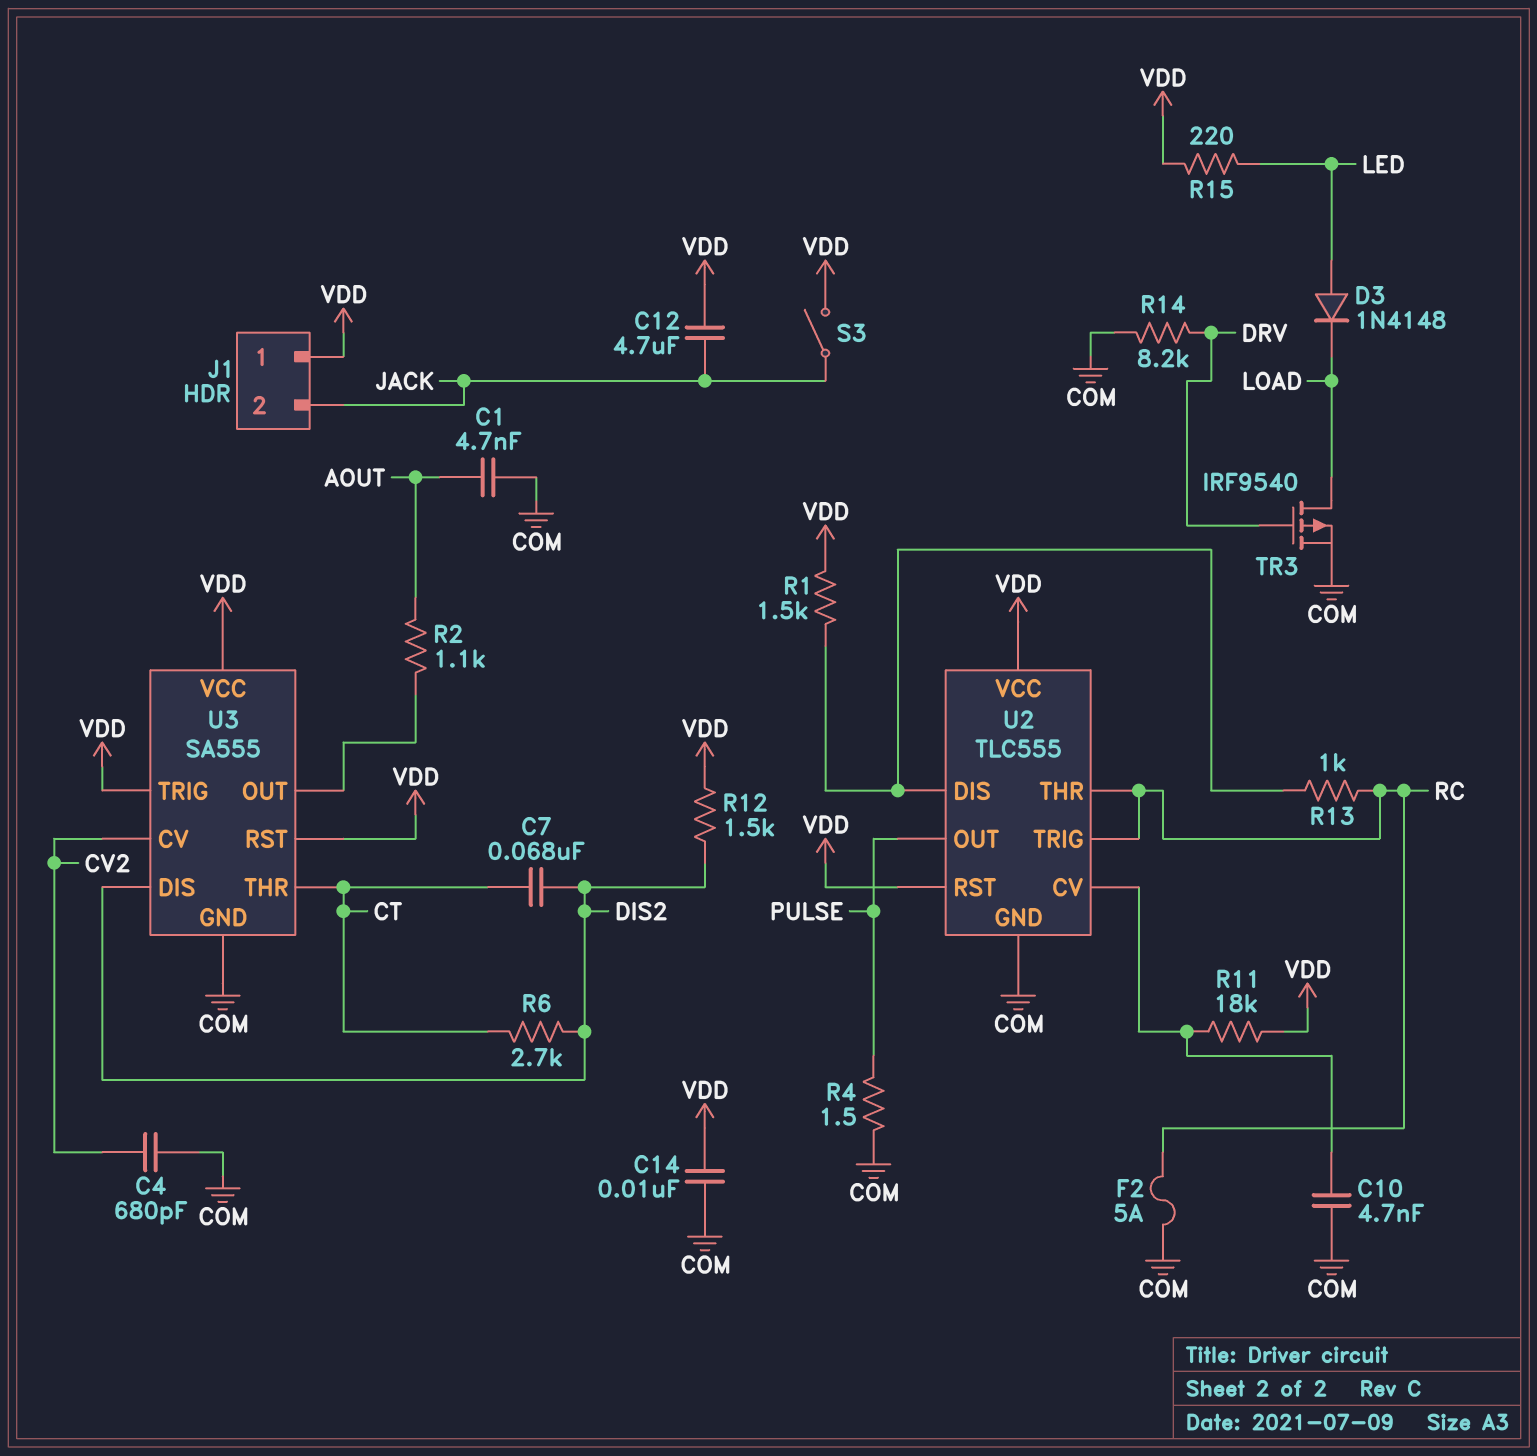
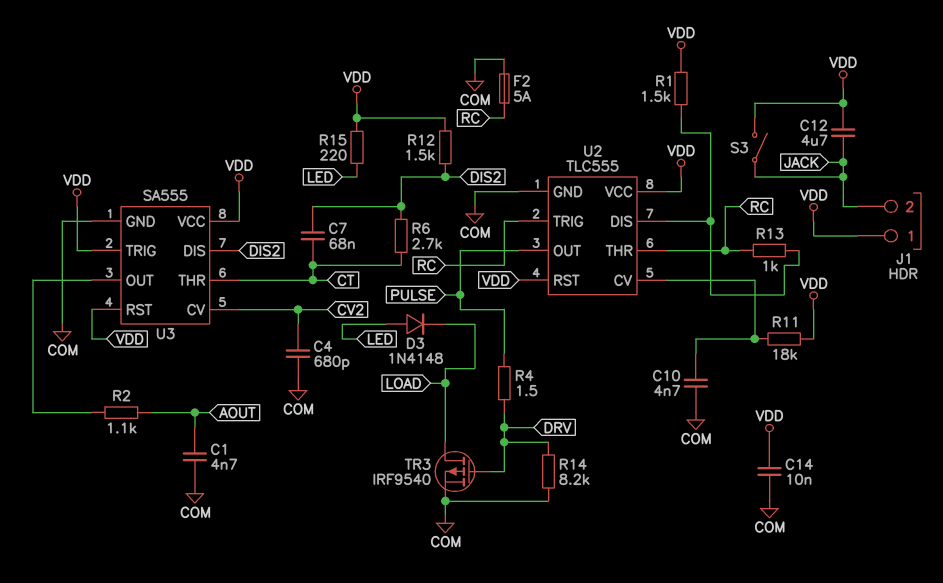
R4: 1.5 (COM, PULSE) -> 1.5 (DRV, PULSE)

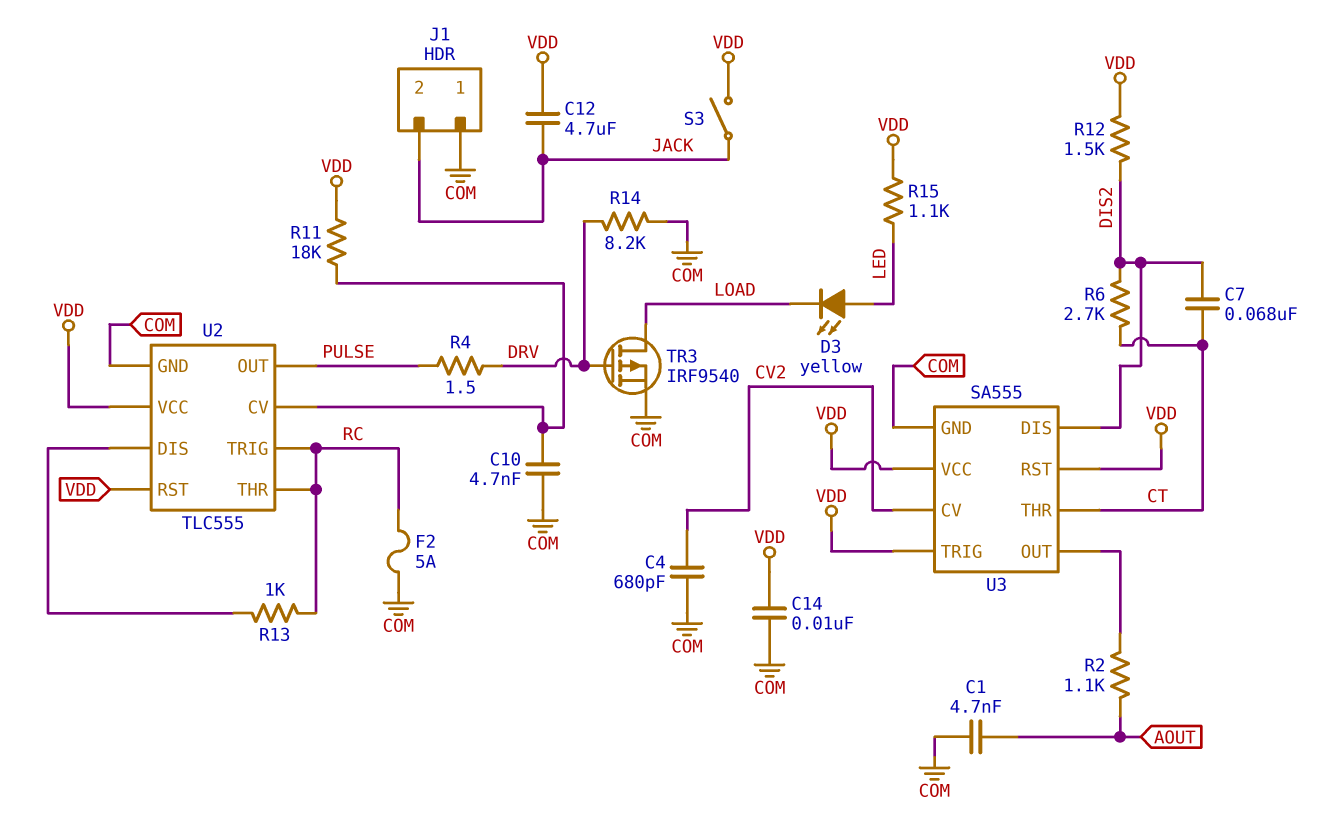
D3: diode 1N4148 (A LED, K LOAD) -> LED yellow (A LED, K LOAD)
J1 pin 1: VDD -> COM
R1: 1.5k (U2/DIS, VDD) -> none
R15: 220 (LED, VDD) -> 1.1k (LED, VDD)

